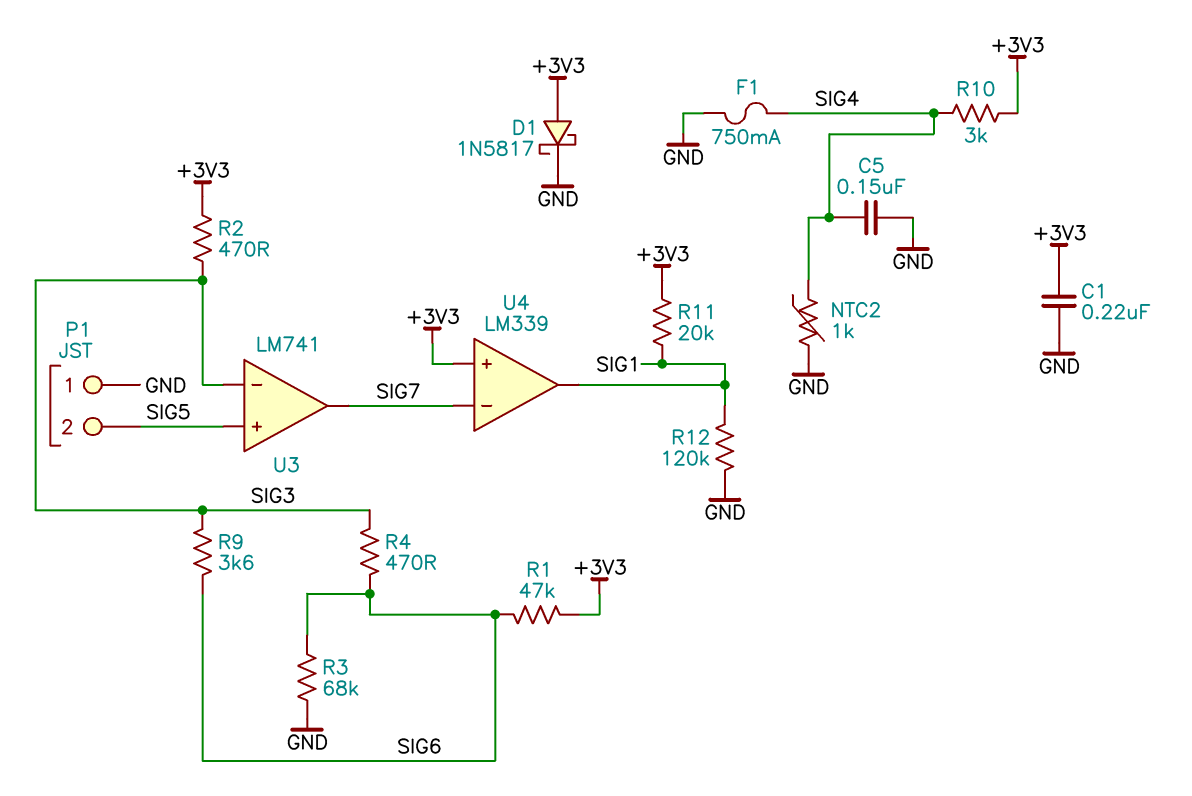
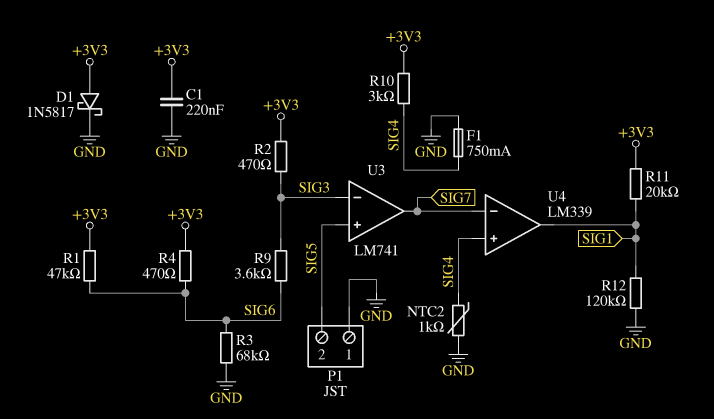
C5: 150nF (GND, SIG4) -> none
R4: 470 (SIG3, SIG6) -> 470 (+3V3, SIG6)
U4 pin in+: +3V3 -> SIG4

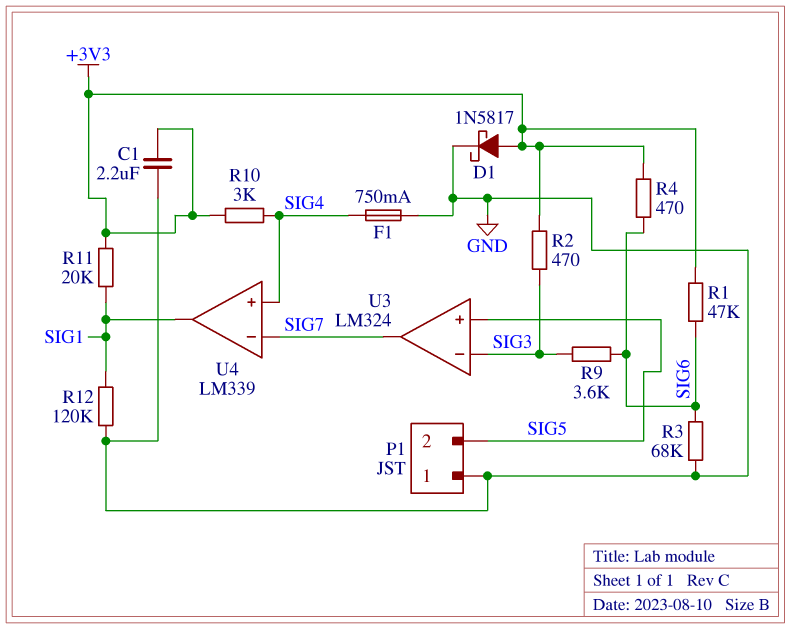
C1: 220nF (+3V3, GND) -> 2.2uF (+3V3, GND)
NTC2: 1k (GND, SIG4) -> none
U3: LM741 -> LM324

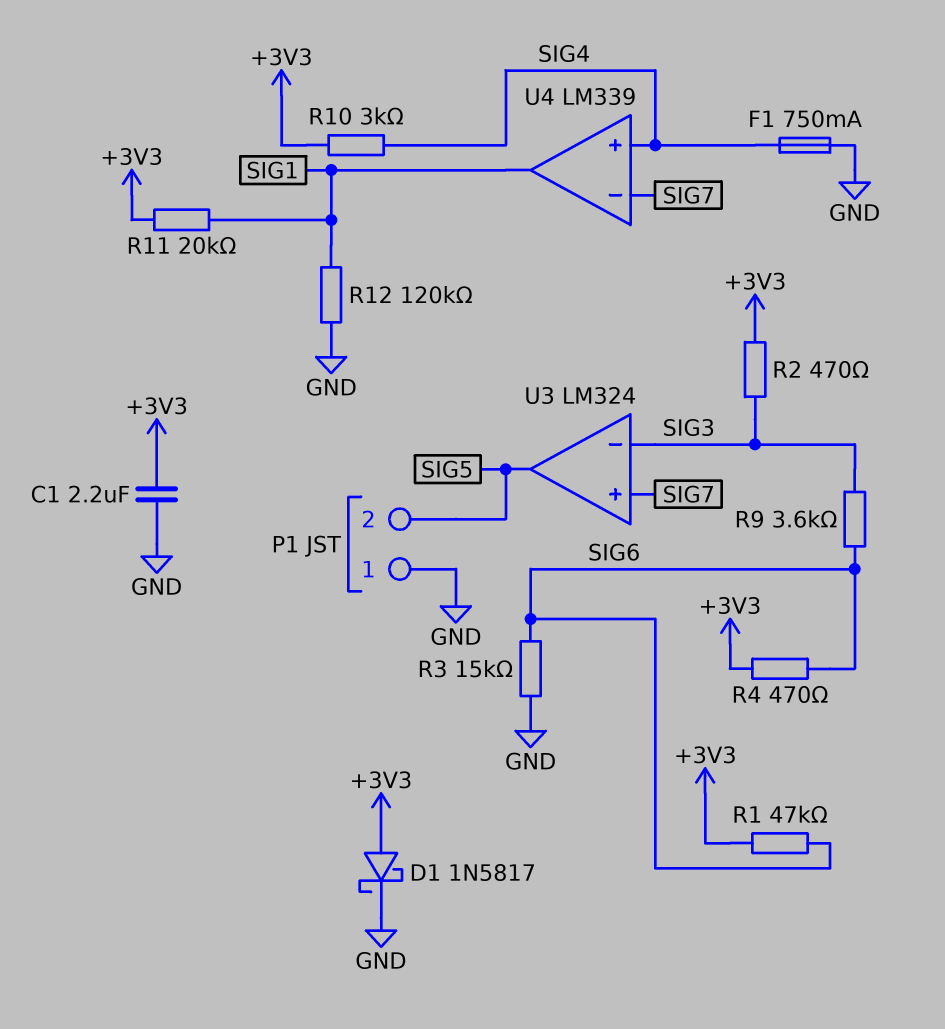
R3: 68k (GND, SIG6) -> 15k (GND, SIG6)
U3 pin in+: SIG5 -> SIG7
U3 pin out: SIG7 -> SIG5

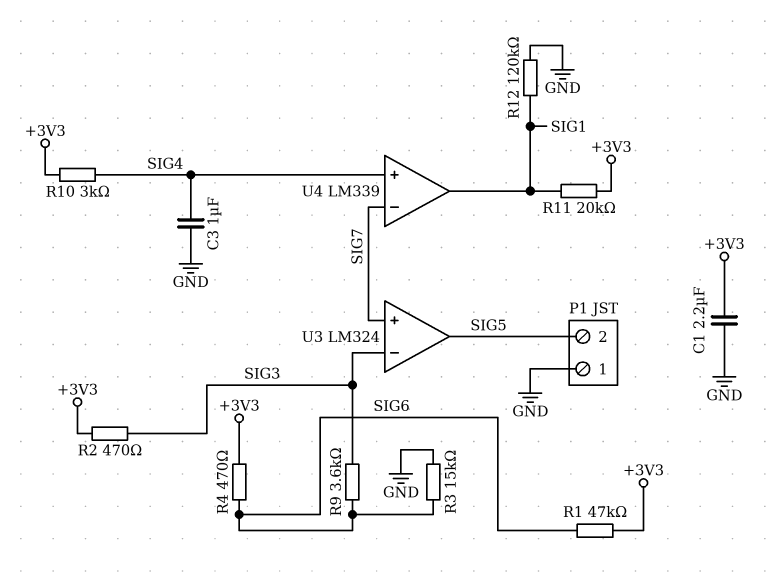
C3: none -> 1uF (GND, SIG4)
D1: schottky 1N5817 (A +3V3, K GND) -> none
F1: 750mA (GND, SIG4) -> none

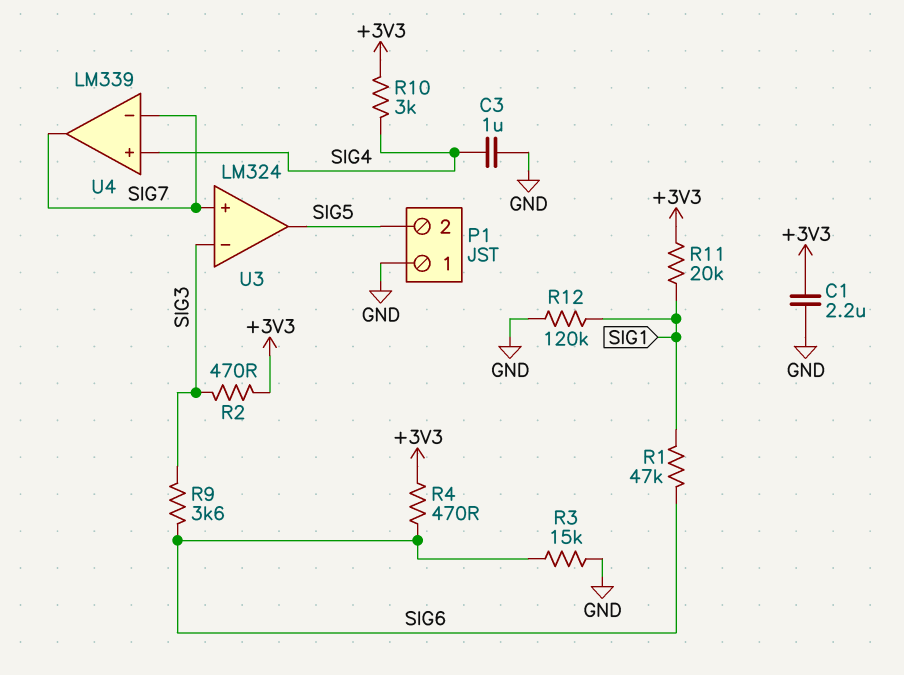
R1: 47k (+3V3, SIG6) -> 47k (SIG1, SIG6)
U4 pin out: SIG1 -> SIG7

